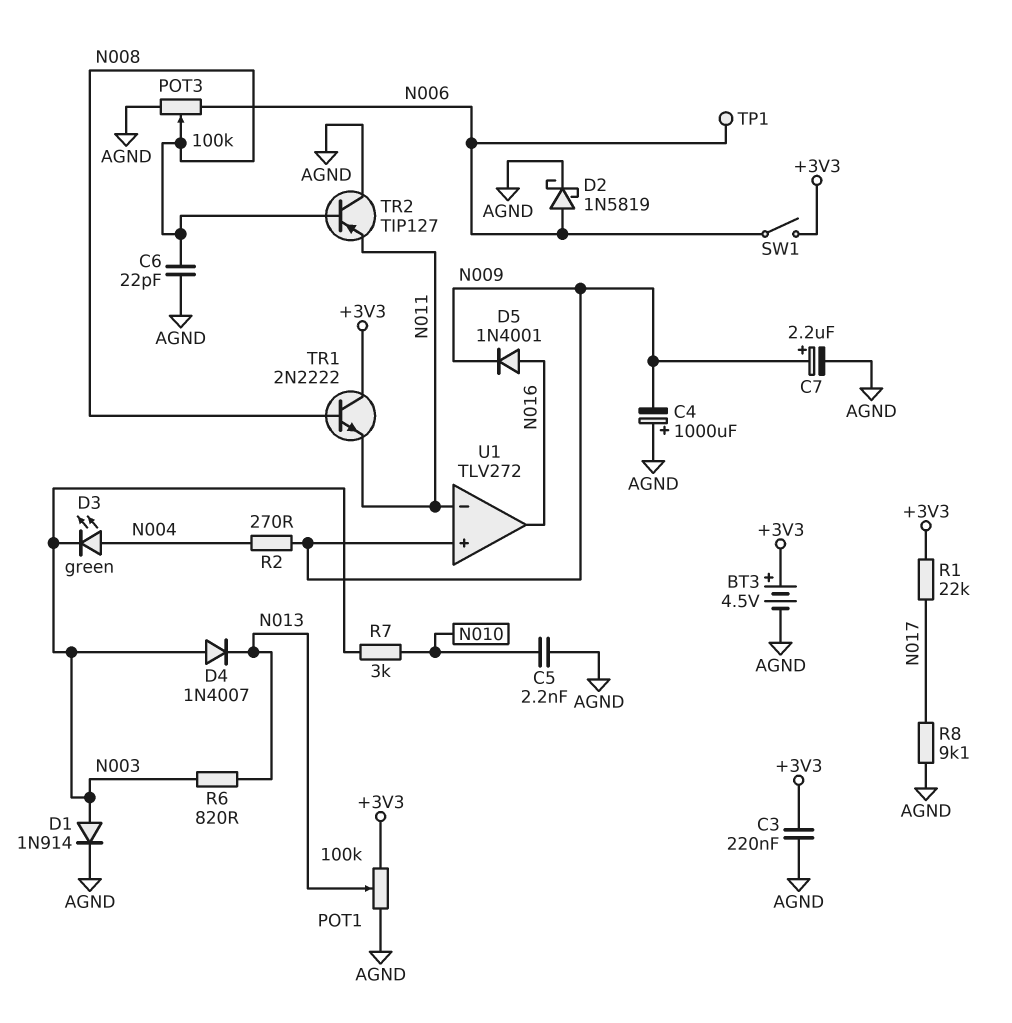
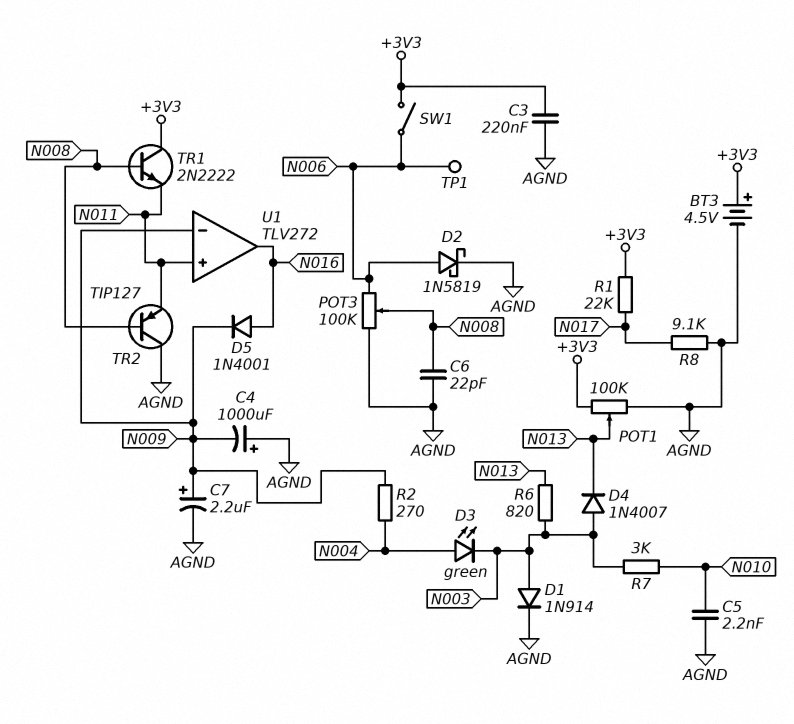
U1 pin in+: N009 -> N011
U1 pin in-: N011 -> N009

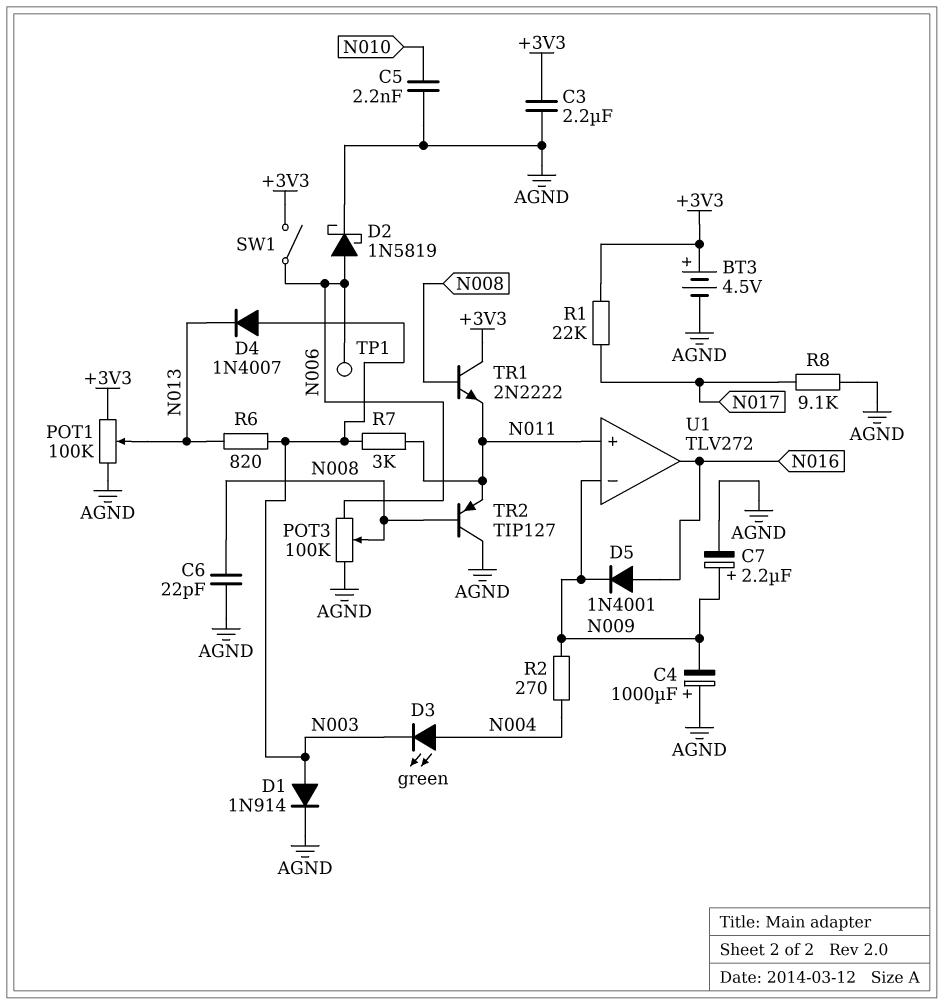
C3: 220nF (+3V3, AGND) -> 2.2uF (+3V3, AGND)
R7: 3k (N003, N010) -> 3k (N003, N011)

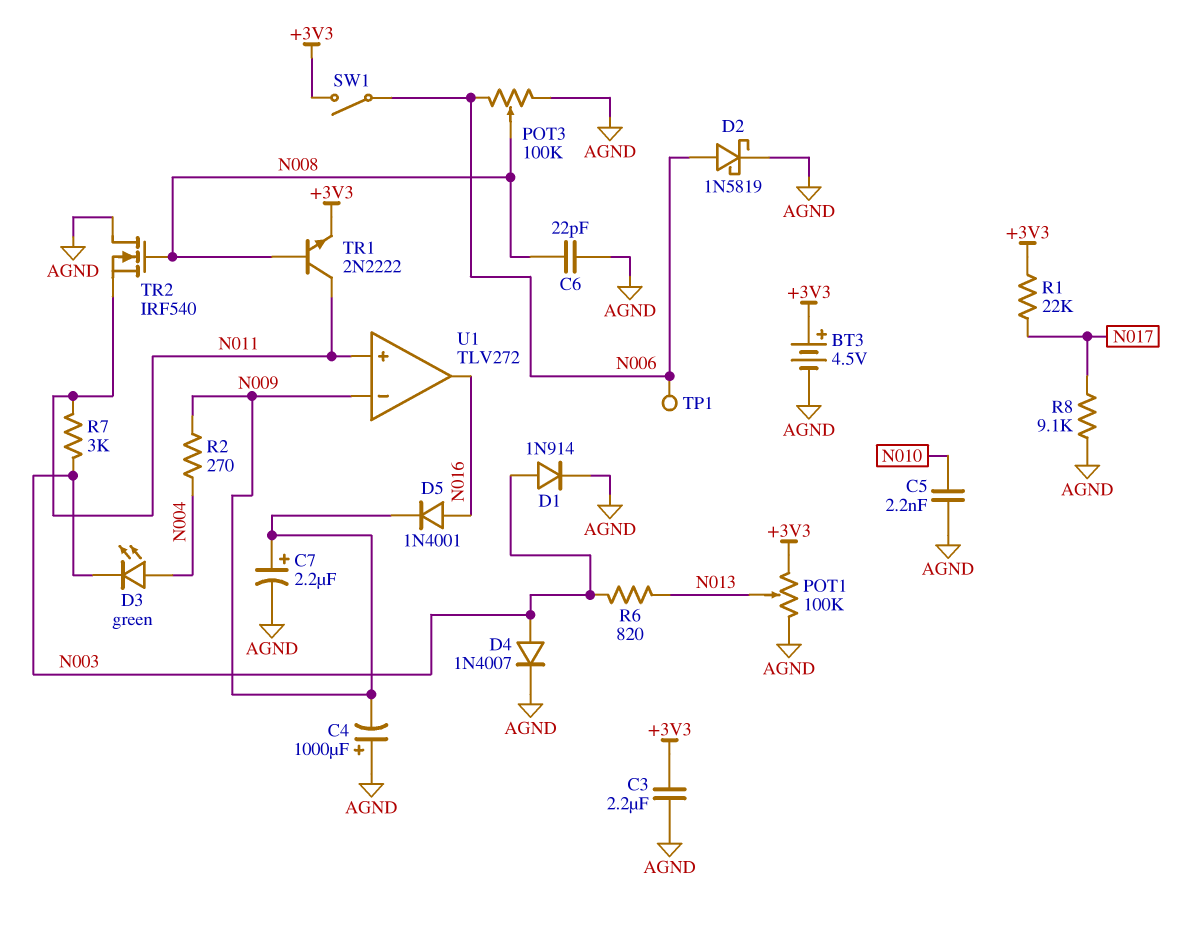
D4: diode 1N4007 (A N003, K N013) -> diode 1N4007 (A N003, K AGND)
TR1: NPN 2N2222 (B N008, C +3V3, E N011) -> NPN 2N2222 (B N008, C N011, E +3V3)
TR2: PNP TIP127 (B N008, C AGND, E N011) -> NMOS IRF540 (G N008, D AGND, S N011)

